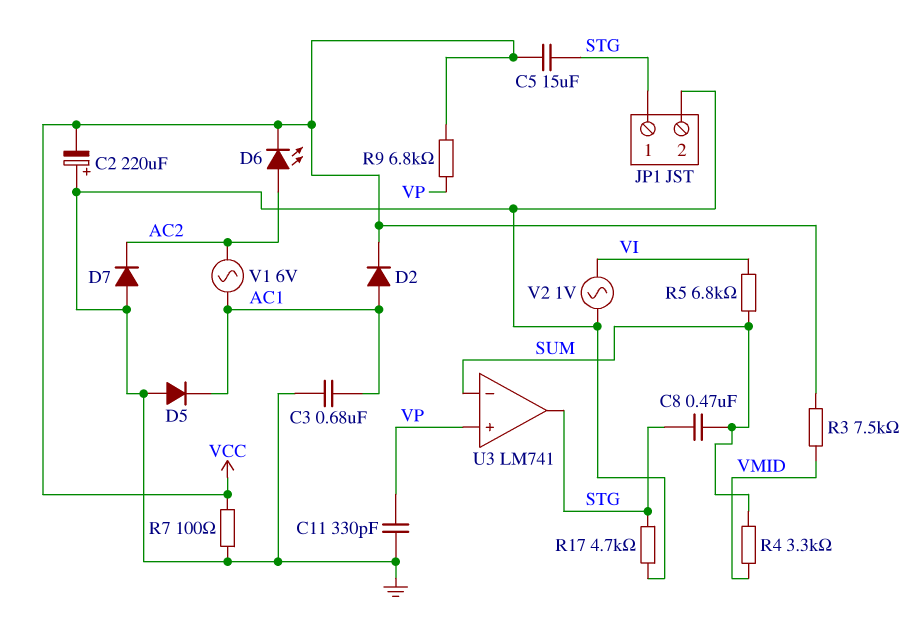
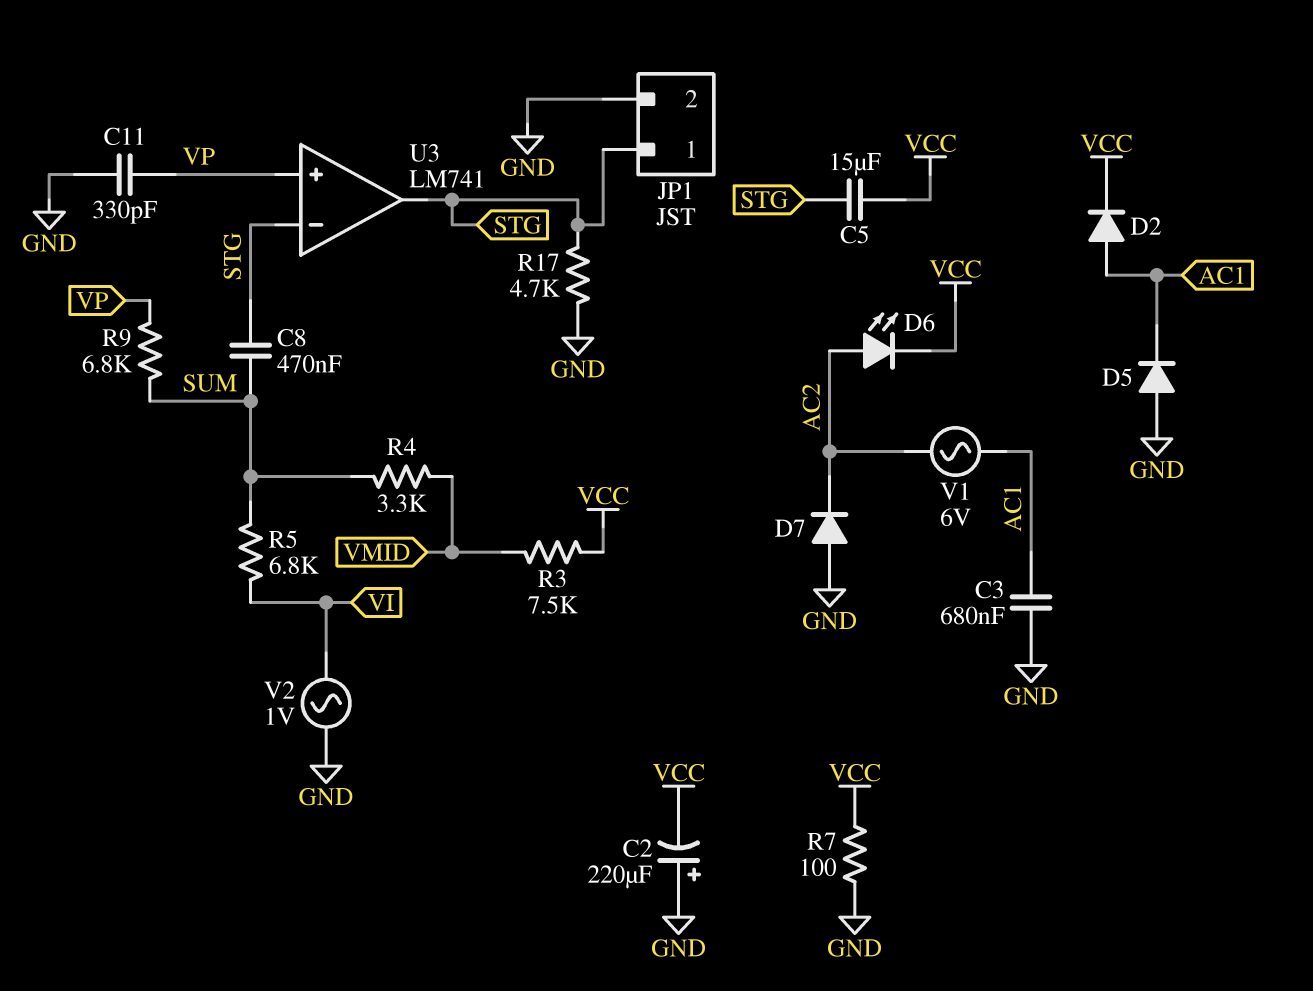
R9: 6.8k (VCC, VP) -> 6.8k (SUM, VP)
U3 pin in-: SUM -> STG

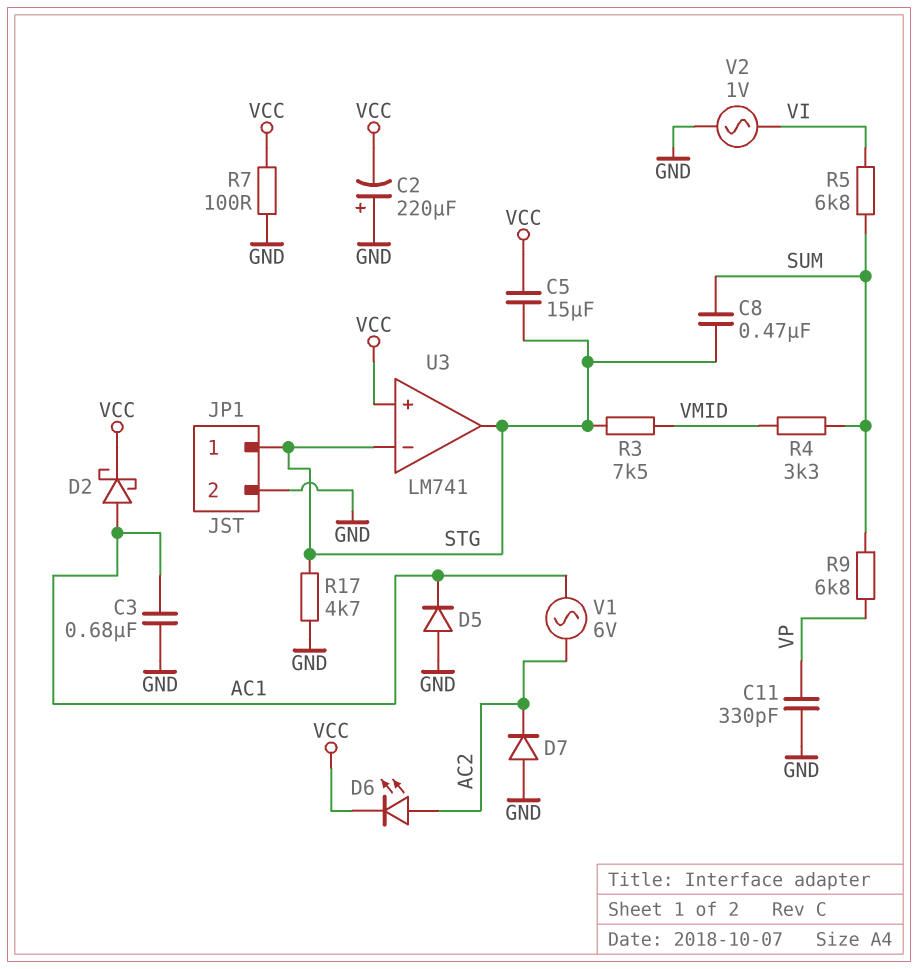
D2: diode (A AC1, K VCC) -> schottky (A AC1, K VCC)
R3: 7.5k (VCC, VMID) -> 7.5k (STG, VMID)
U3 pin in+: VP -> VCC

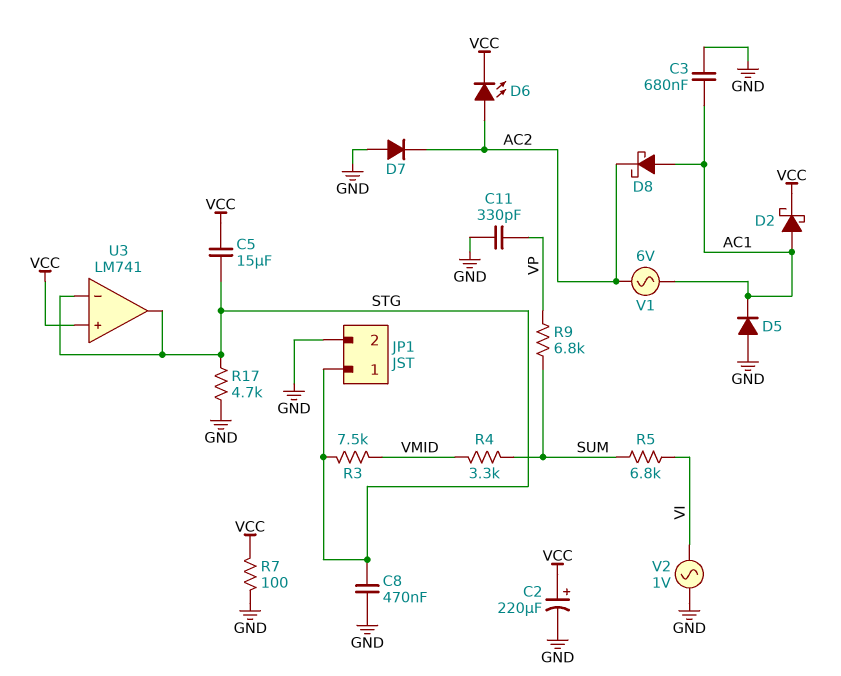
C2: 220uF (plus GND, minus VCC) -> 220uF (plus VCC, minus GND)
C8: 470nF (STG, SUM) -> 470nF (GND, STG)
D8: none -> schottky (A AC1, K AC2)

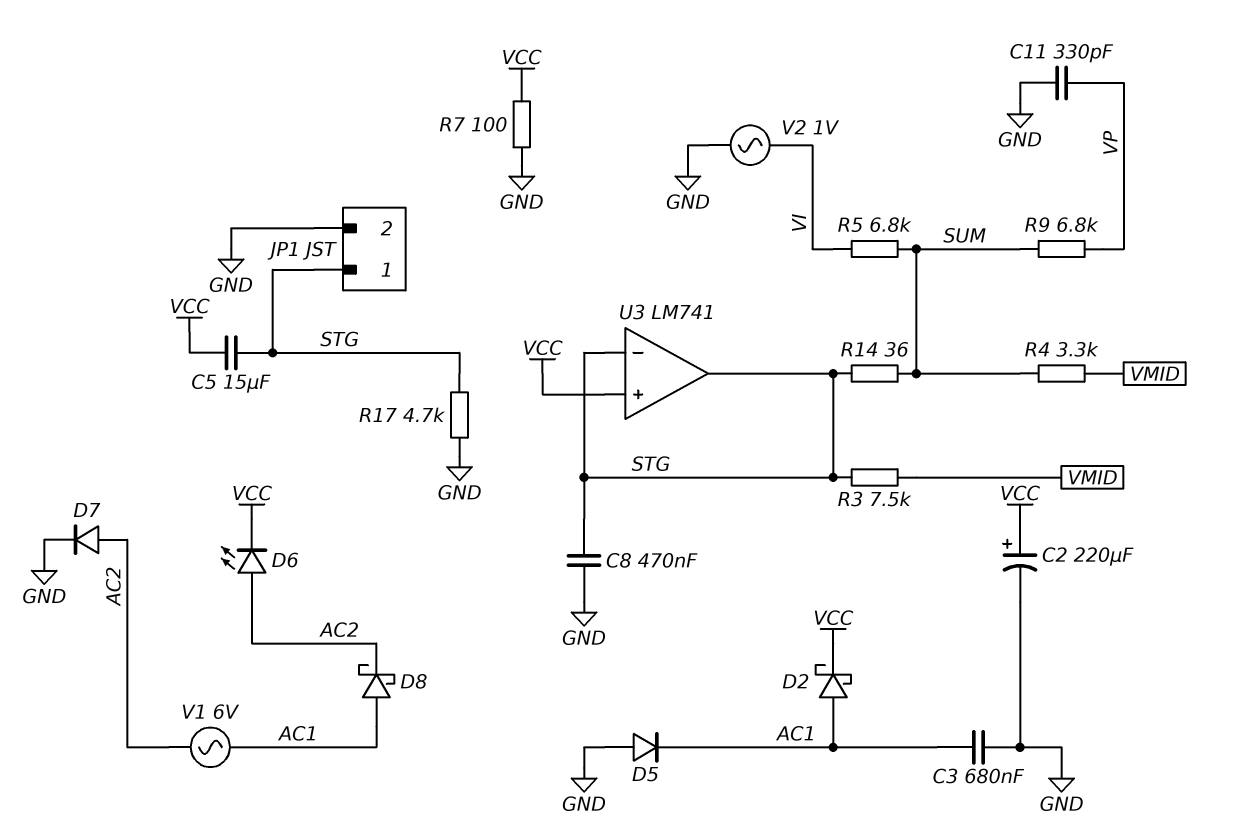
D7: diode (A GND, K AC2) -> diode (A AC2, K GND)
R14: none -> 36 (STG, SUM)

